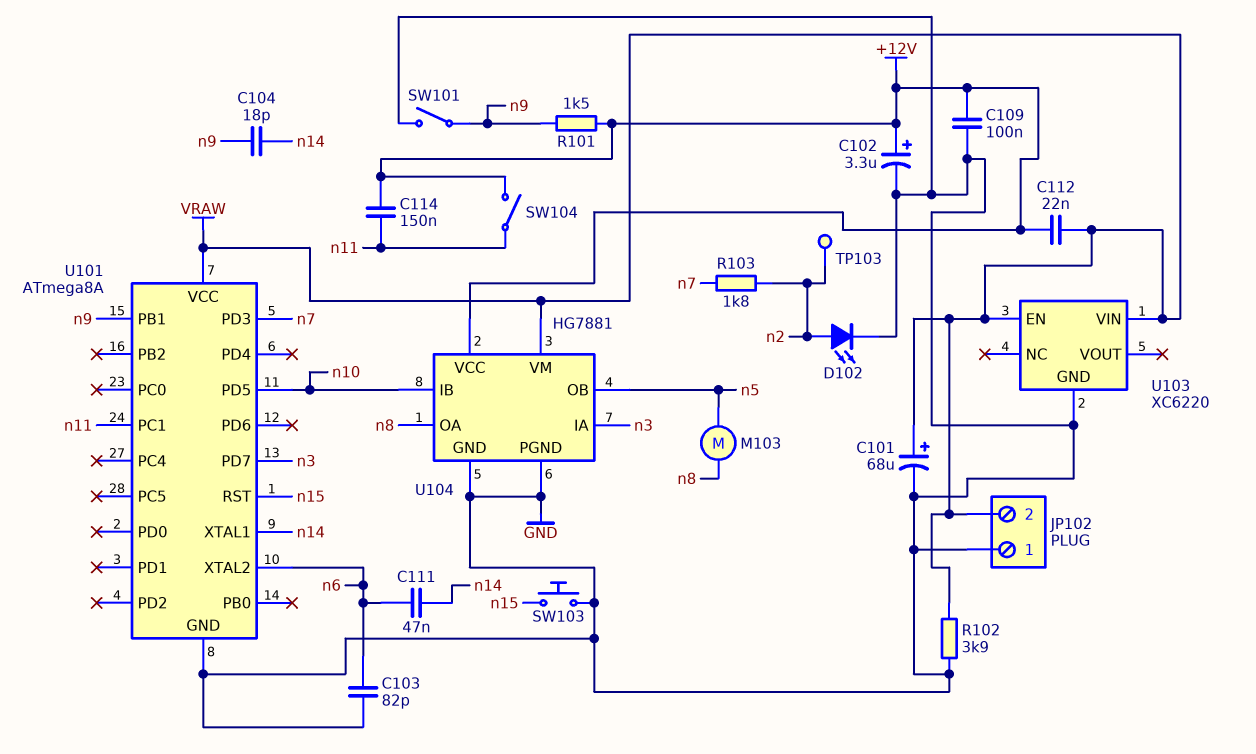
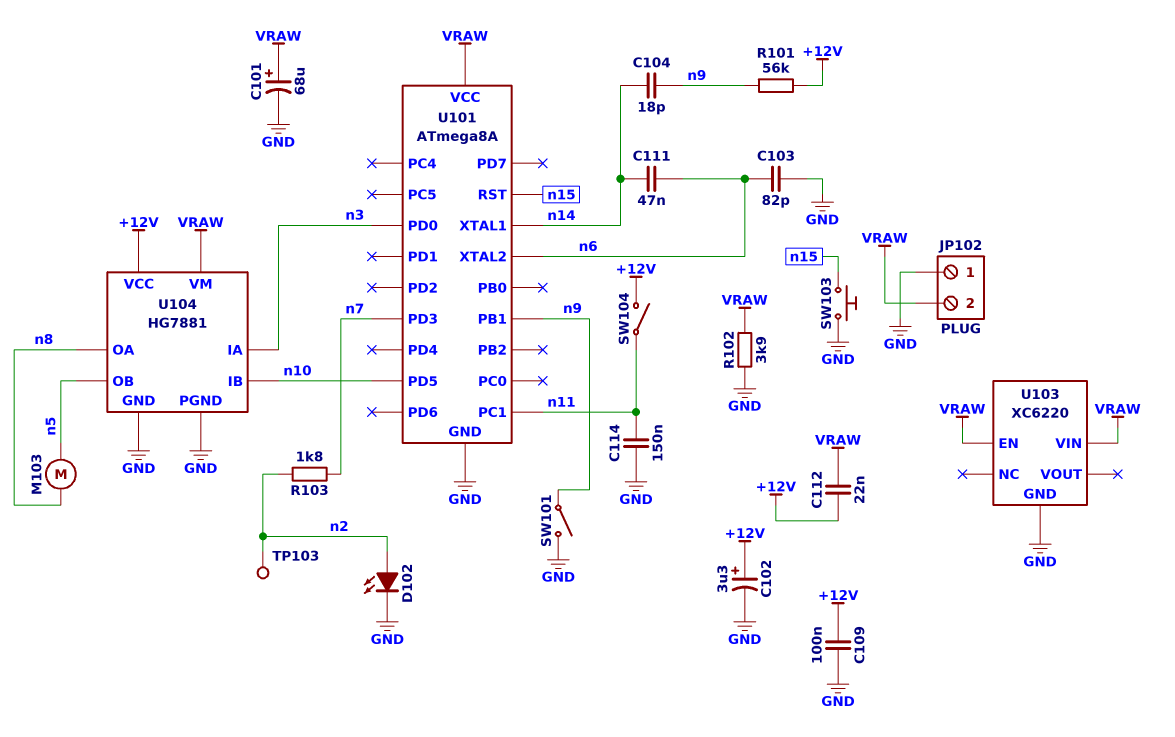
C114: 150nF (+12V, n11) -> 150nF (GND, n11)
R101: 1.5k (+12V, n9) -> 56k (+12V, n9)
U101 pin PD0: none -> n3
U101 pin PD7: n3 -> none

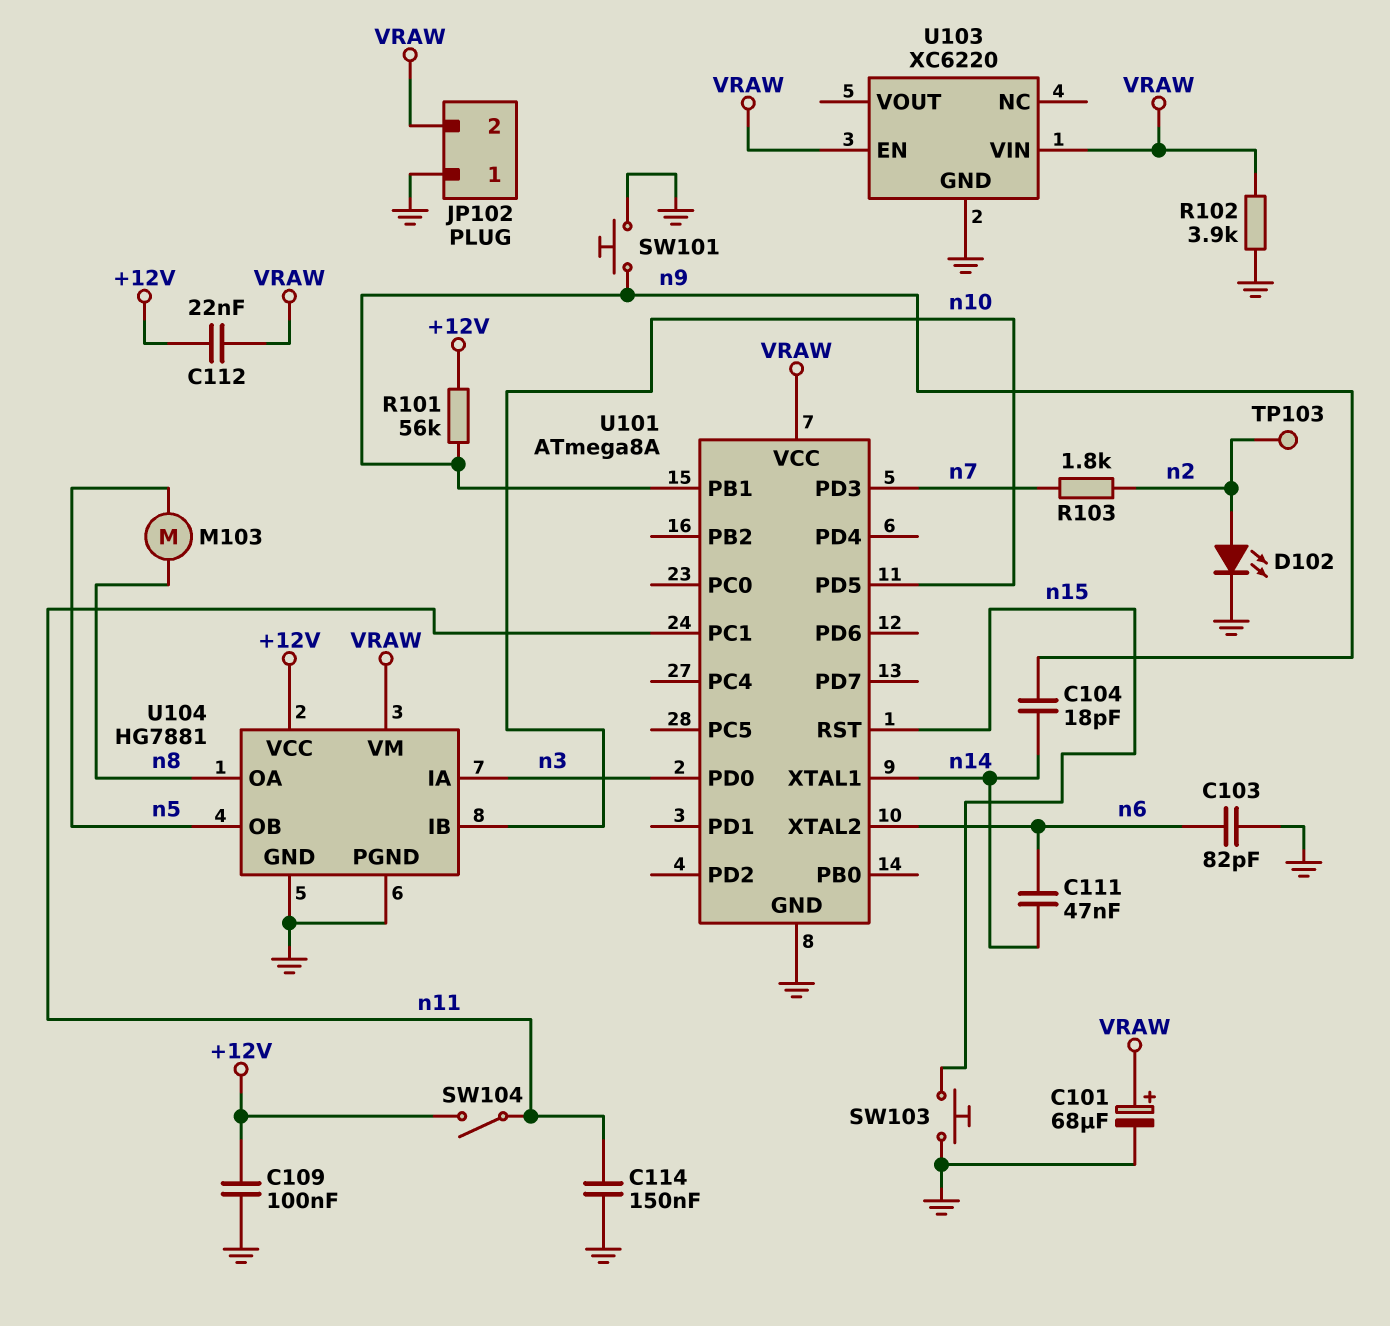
C102: 3.3uF (plus +12V, minus GND) -> none
SW101: switch (GND, n9) -> button (GND, n9)

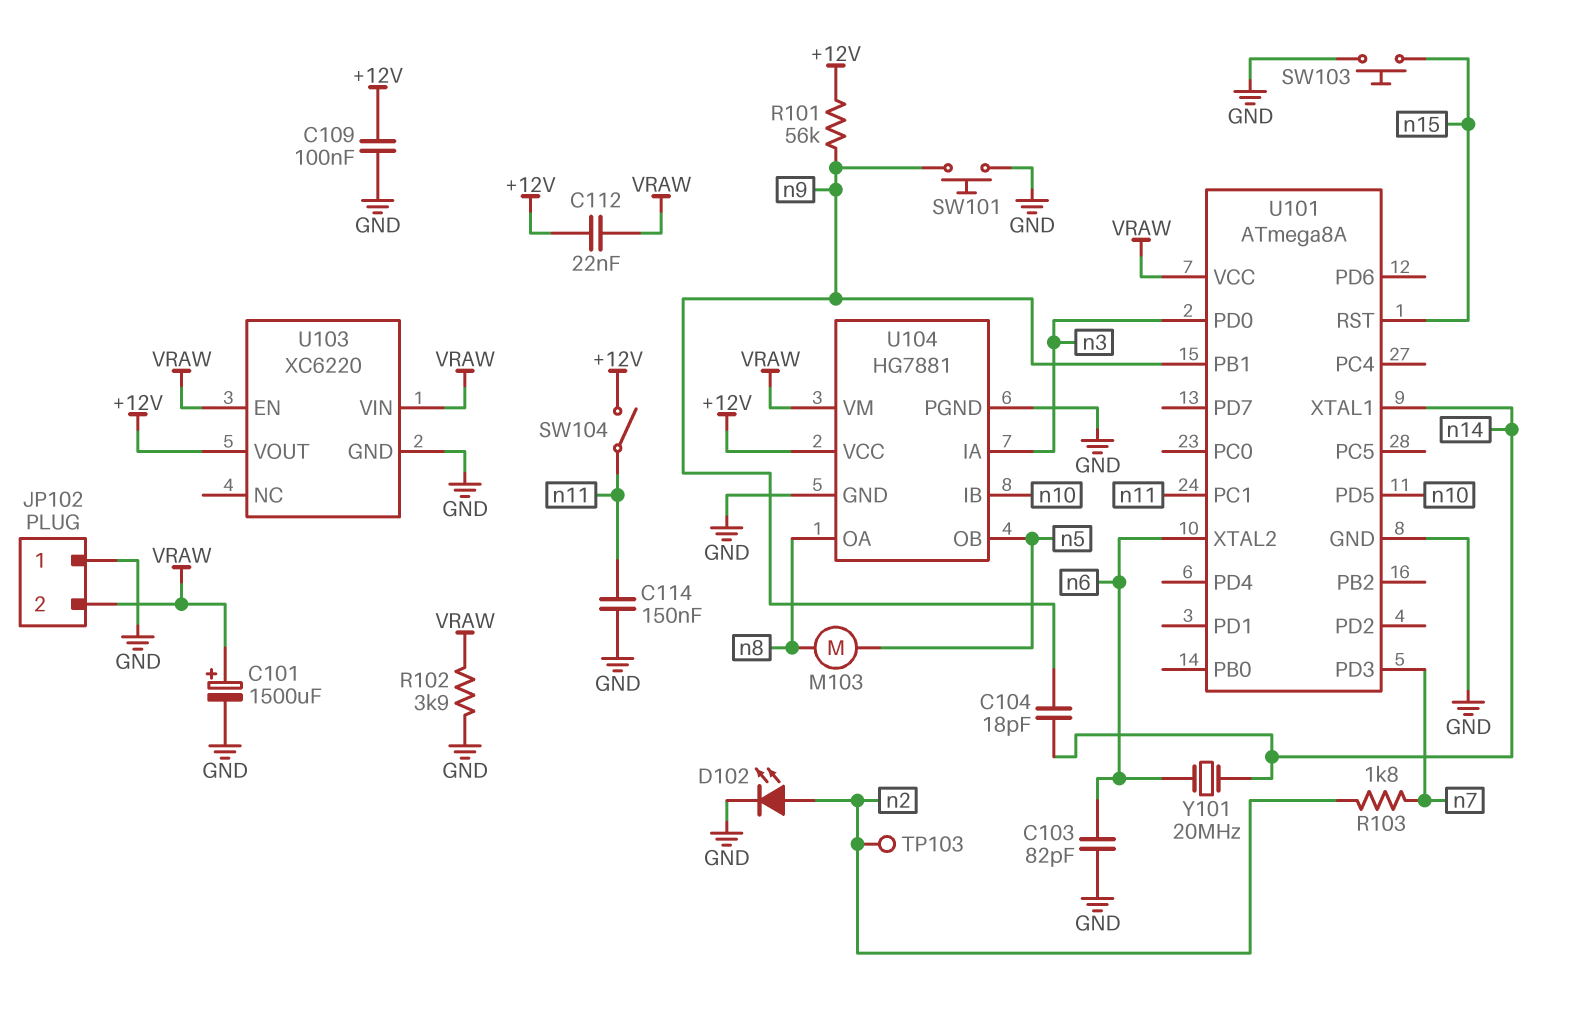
C101: 68uF (plus VRAW, minus GND) -> 1500uF (plus VRAW, minus GND)
C111: 47nF (n6, n14) -> none
U103 pin VOUT: none -> +12V
Y101: none -> 20MHz (n6, n14)

